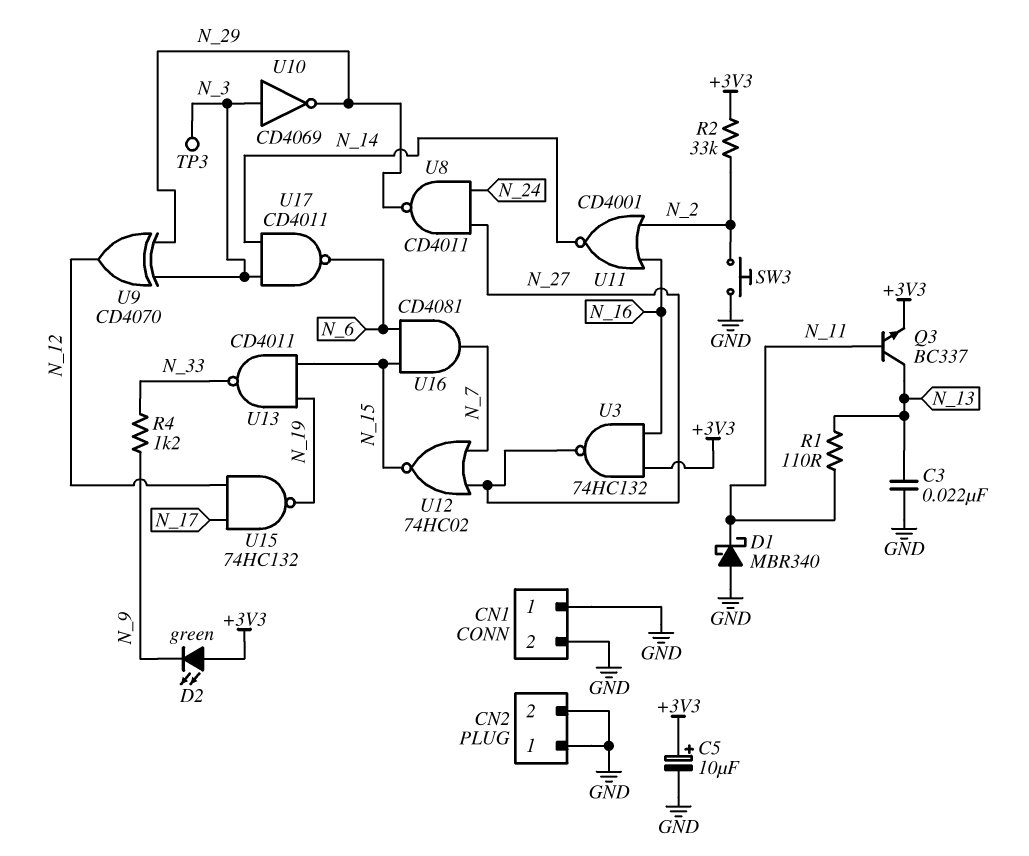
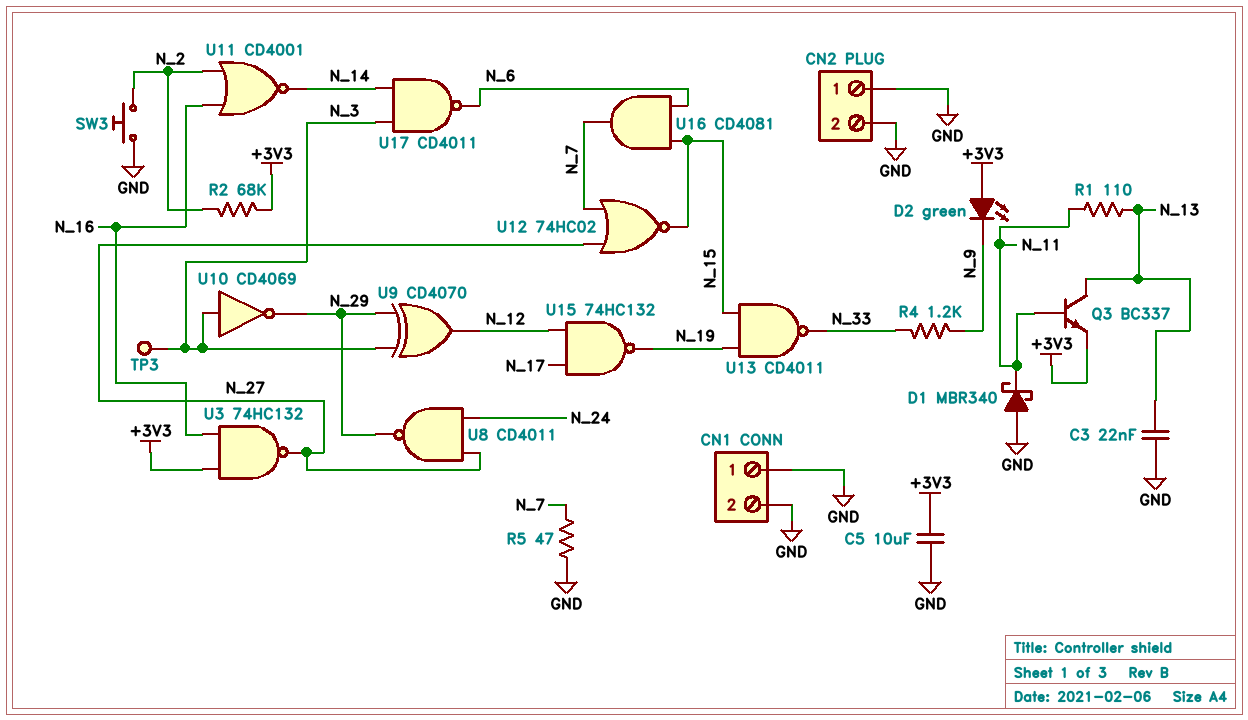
C5: 10uF (plus +3V3, minus GND) -> 10uF (+3V3, GND)
R2: 33k (+3V3, N_2) -> 68k (+3V3, N_2)
R5: none -> 47 (GND, N_7)

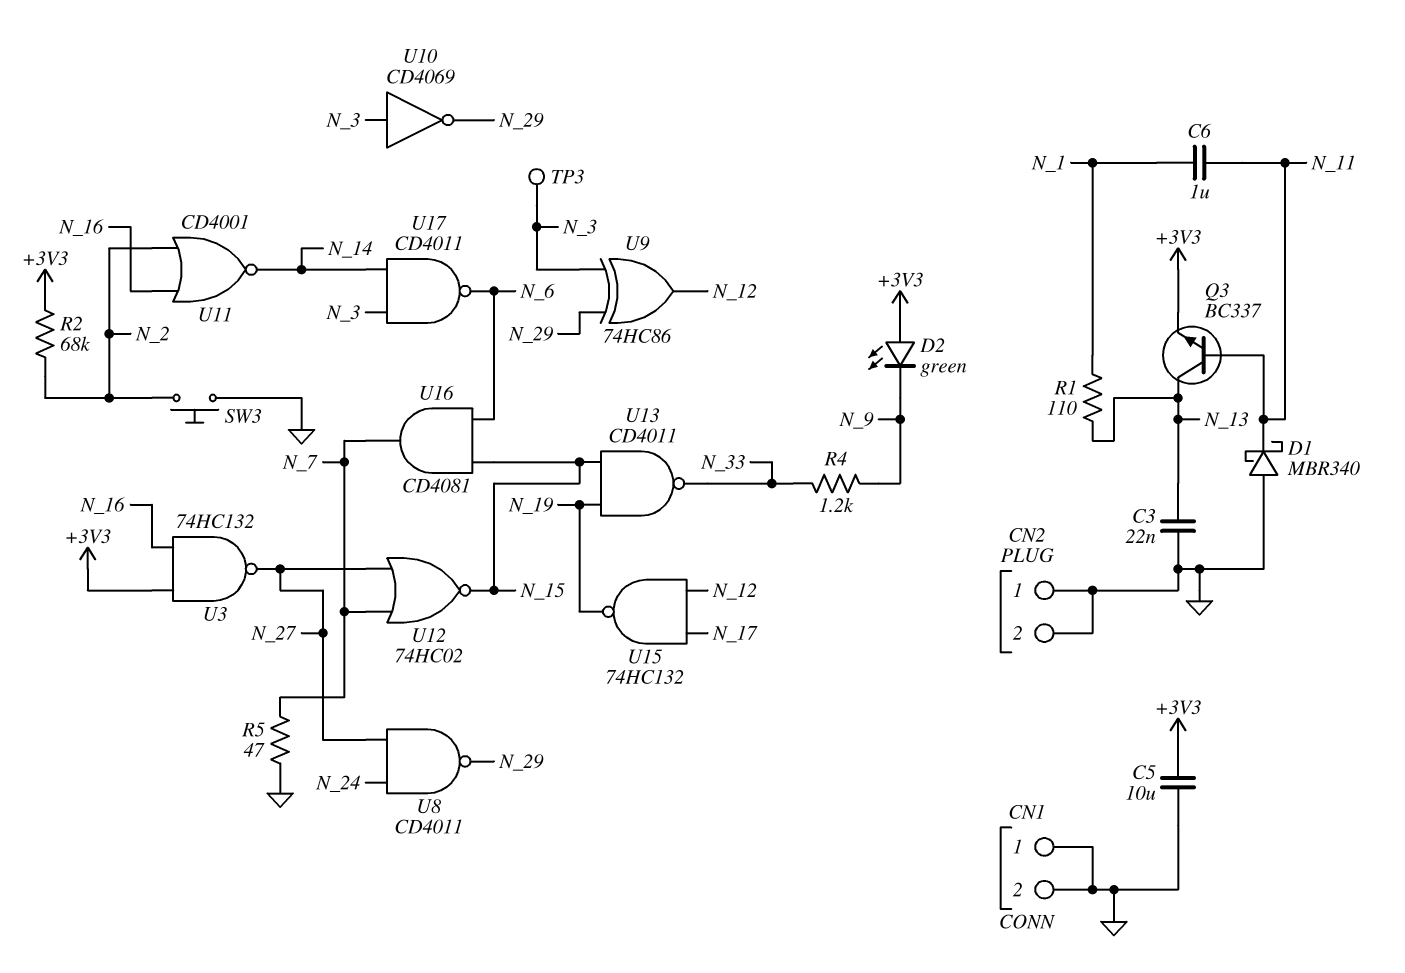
C6: none -> 1uF (N_1, N_11)
R1: 110 (N_11, N_13) -> 110 (N_1, N_13)
U9: XOR CD4070 (in N_3, in N_29, out N_12) -> XOR 74HC86 (in N_3, in N_29, out N_12)

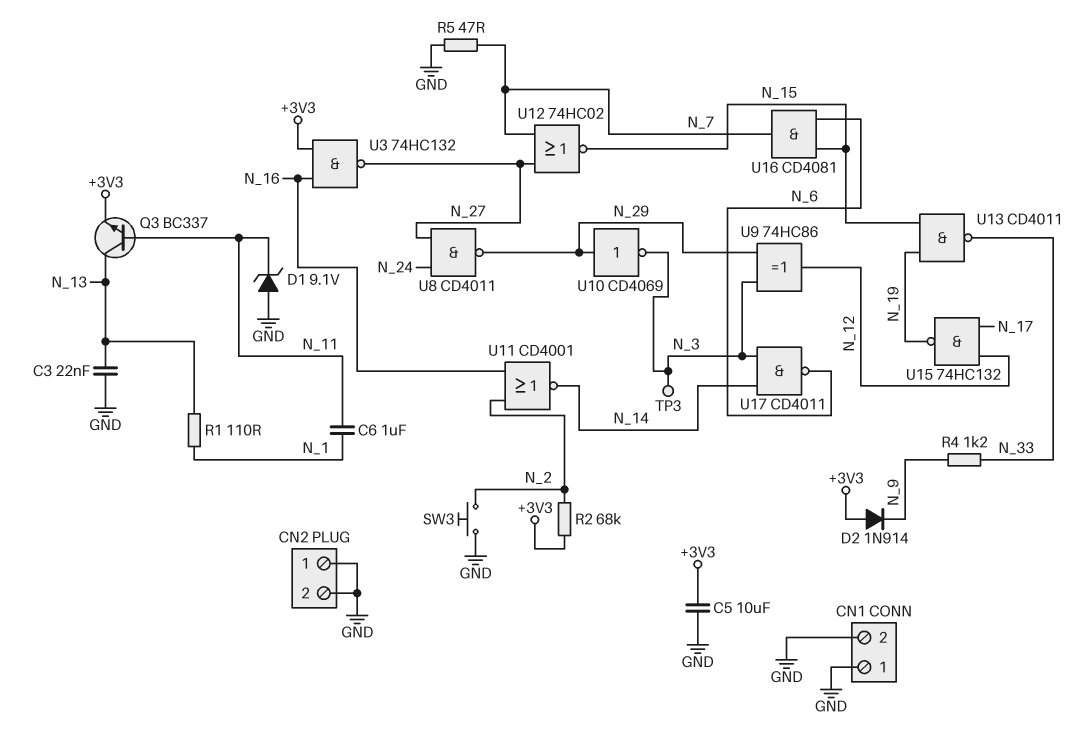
D1: schottky MBR340 (A GND, K N_11) -> zener 9.1V (A GND, K N_11)
D2: LED green (A +3V3, K N_9) -> diode 1N914 (A +3V3, K N_9)
U10: NOT CD4069 (in N_3, out N_29) -> NOT CD4069 (in N_29, out N_3)

